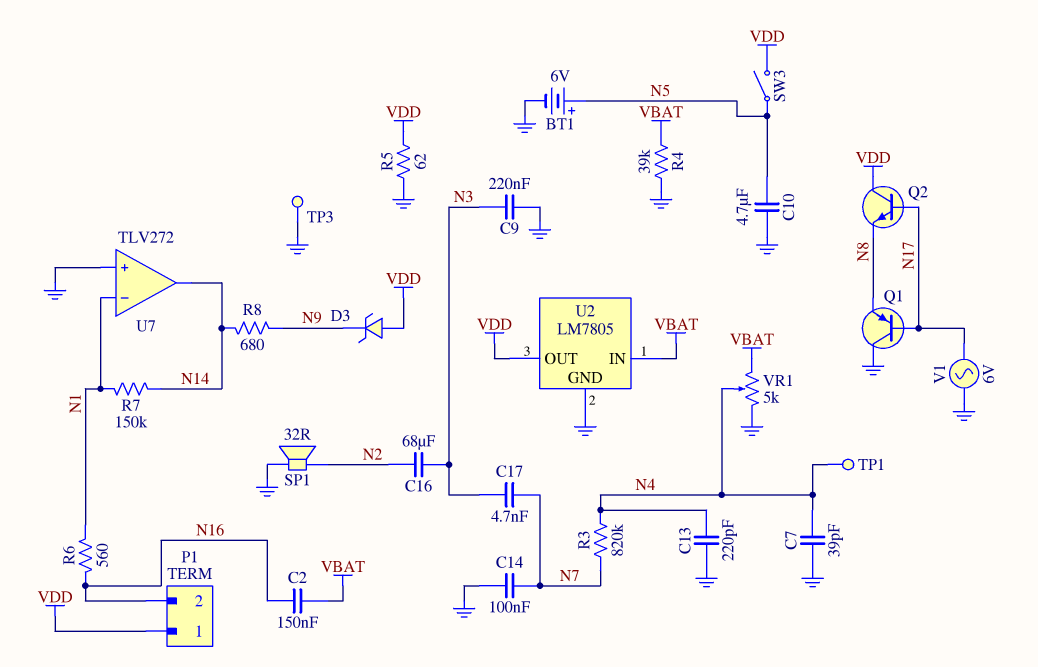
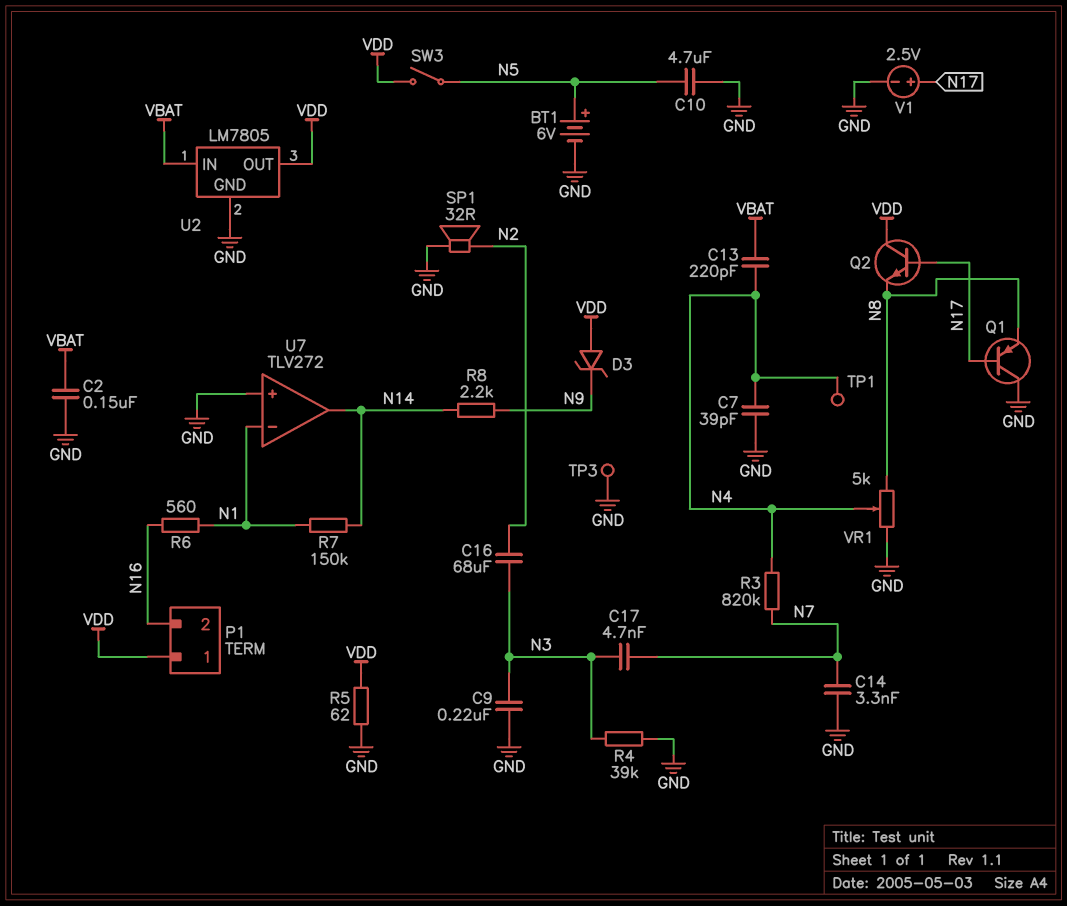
C2: 150nF (N16, VBAT) -> 150nF (GND, VBAT)
C13: 220pF (GND, N4) -> 220pF (N4, VBAT)
C14: 100nF (GND, N7) -> 3.3nF (GND, N7)
R4: 39k (GND, VBAT) -> 39k (GND, N3)
R8: 680 (N9, N14) -> 2.2k (N9, N14)
V1: AC 6V (GND, N17) -> 2.5V (plus N17, minus GND)
VR1: 5k (GND, VBAT, wiper N4) -> 5k (GND, N8, wiper N4)

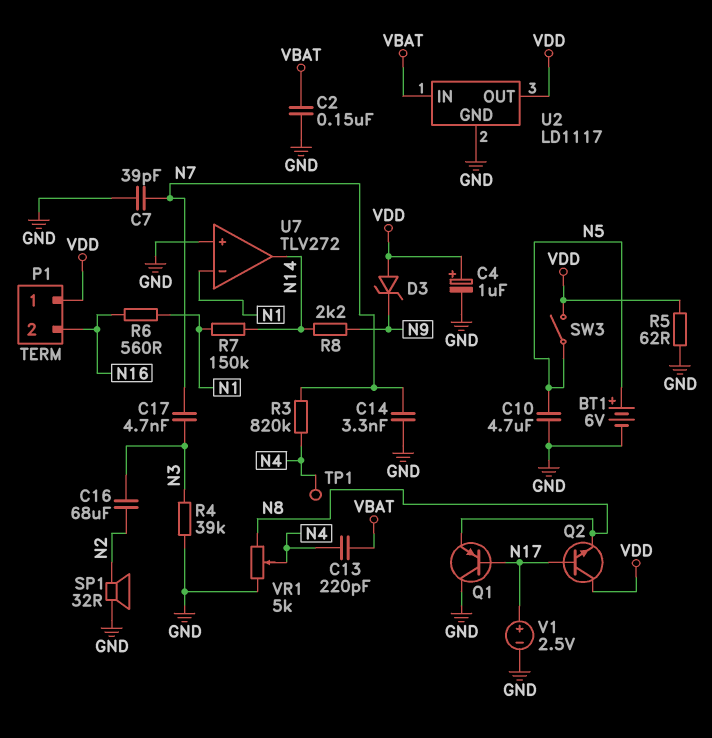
C4: none -> 1uF (plus VDD, minus GND)
C7: 39pF (GND, N4) -> 39pF (GND, N7)
C9: 220nF (GND, N3) -> none
TP3: test point (GND) -> none
U2: LM7805 -> LD1117

